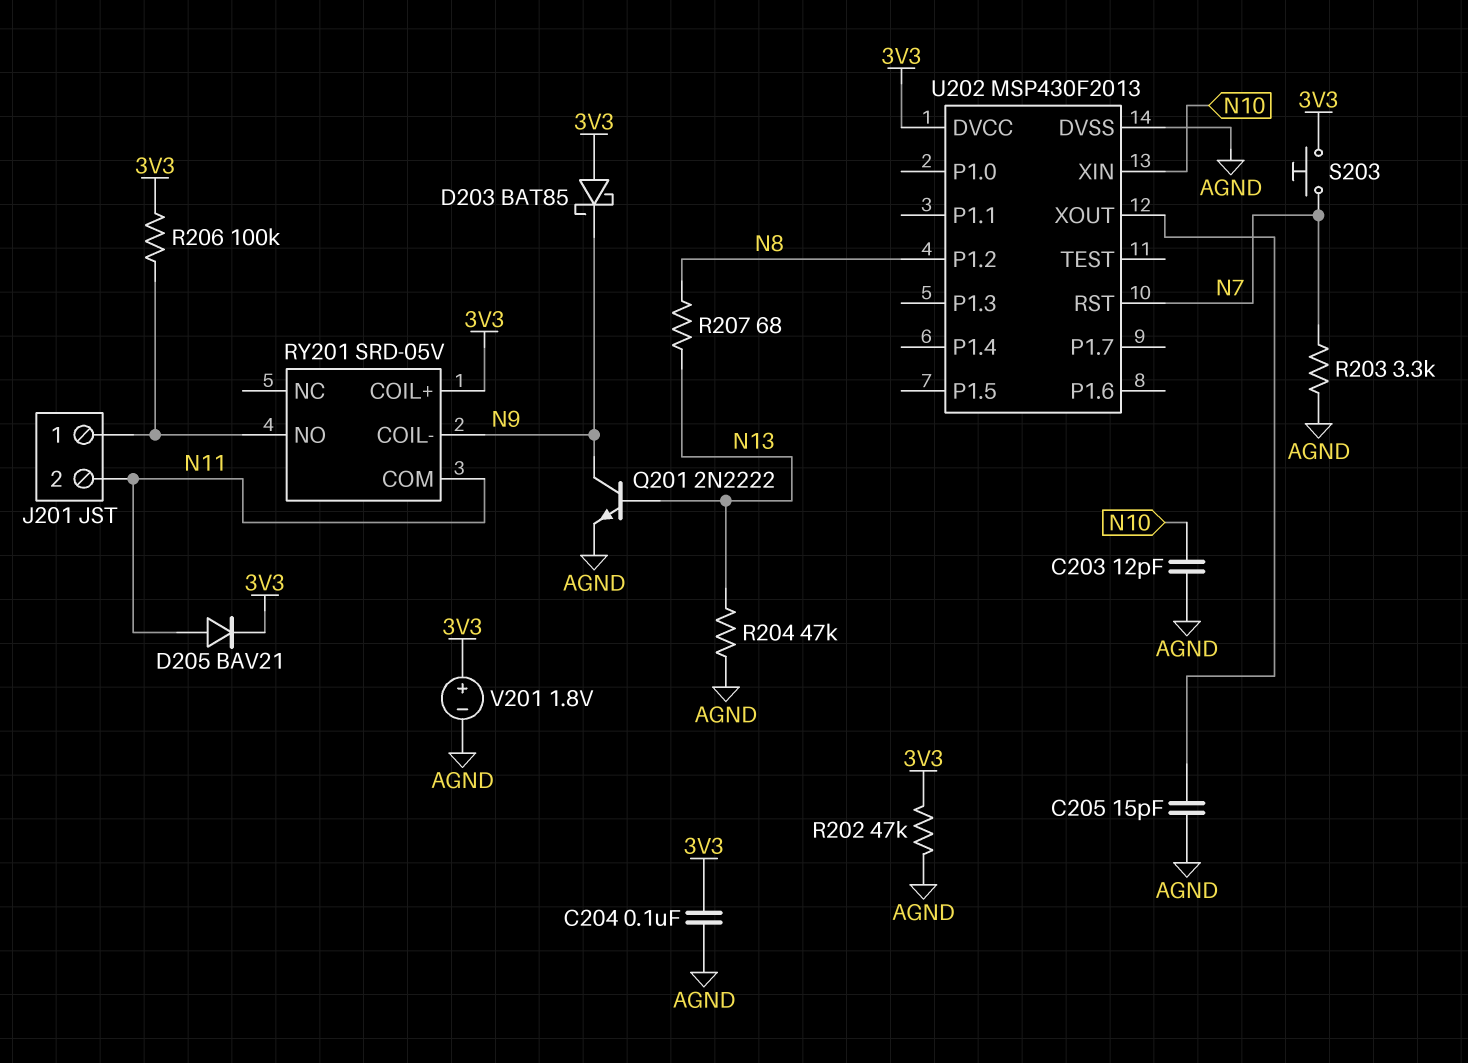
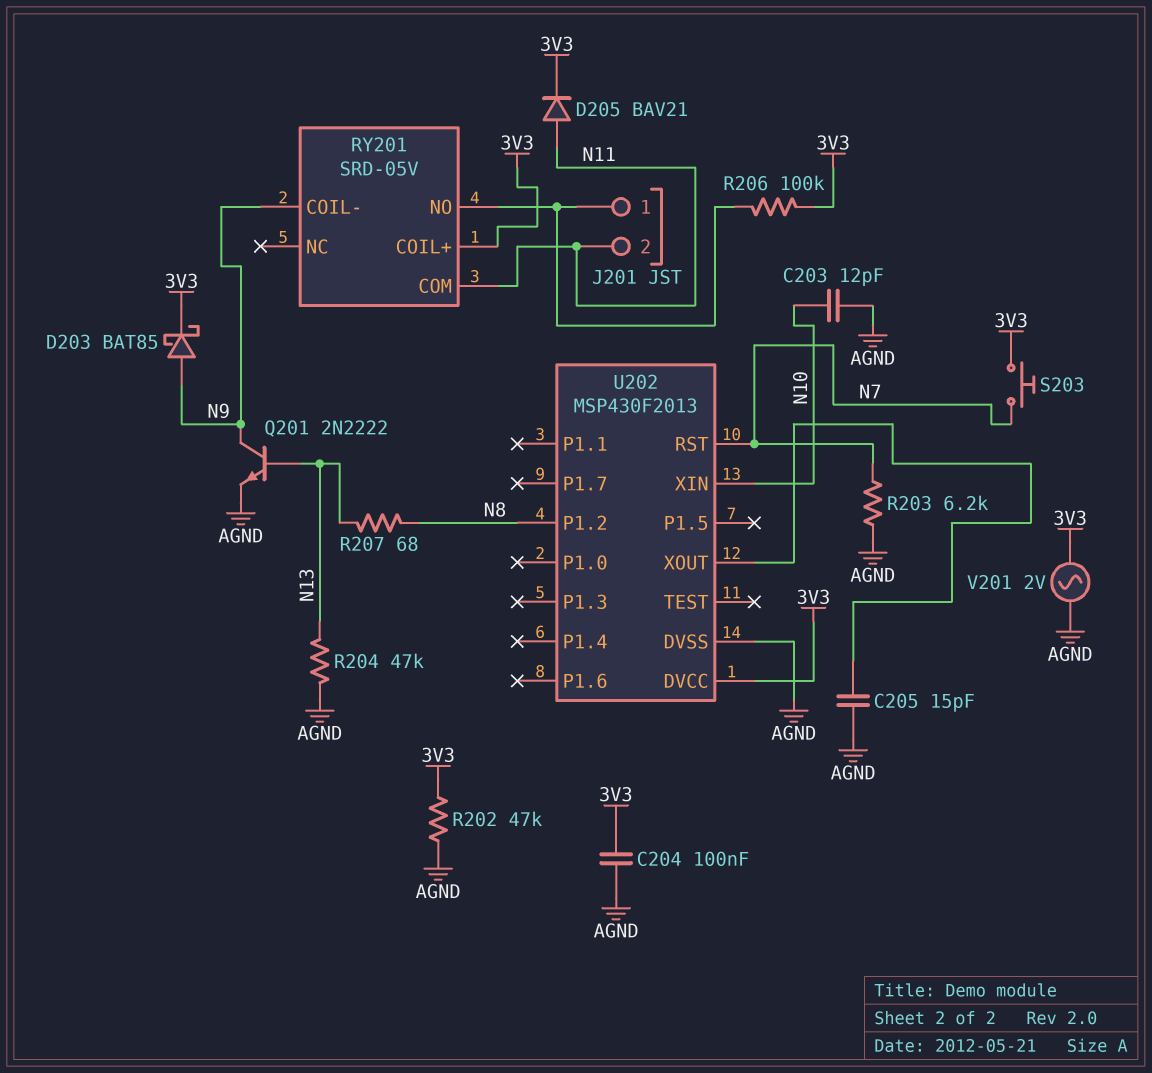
D203: schottky BAT85 (A 3V3, K N9) -> schottky BAT85 (A N9, K 3V3)
R203: 3.3k (AGND, N7) -> 6.2k (AGND, N7)
V201: 1.8V (plus 3V3, minus AGND) -> AC 2V (3V3, AGND)

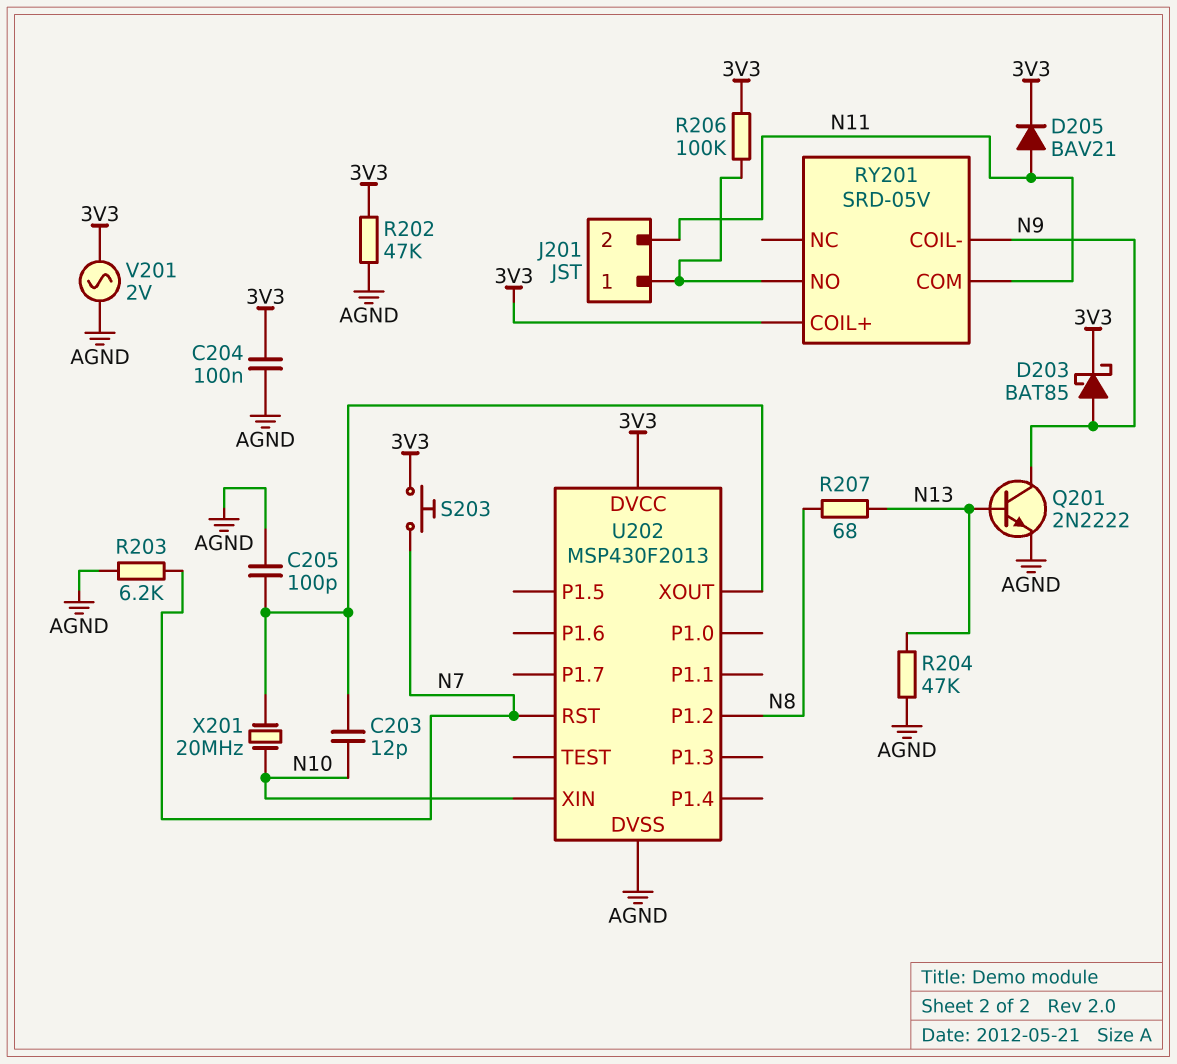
C203: 12pF (AGND, N10) -> 12pF (N10, U202/XOUT)
C205: 15pF (AGND, U202/XOUT) -> 100pF (AGND, U202/XOUT)
X201: none -> 20MHz (N10, U202/XOUT)

